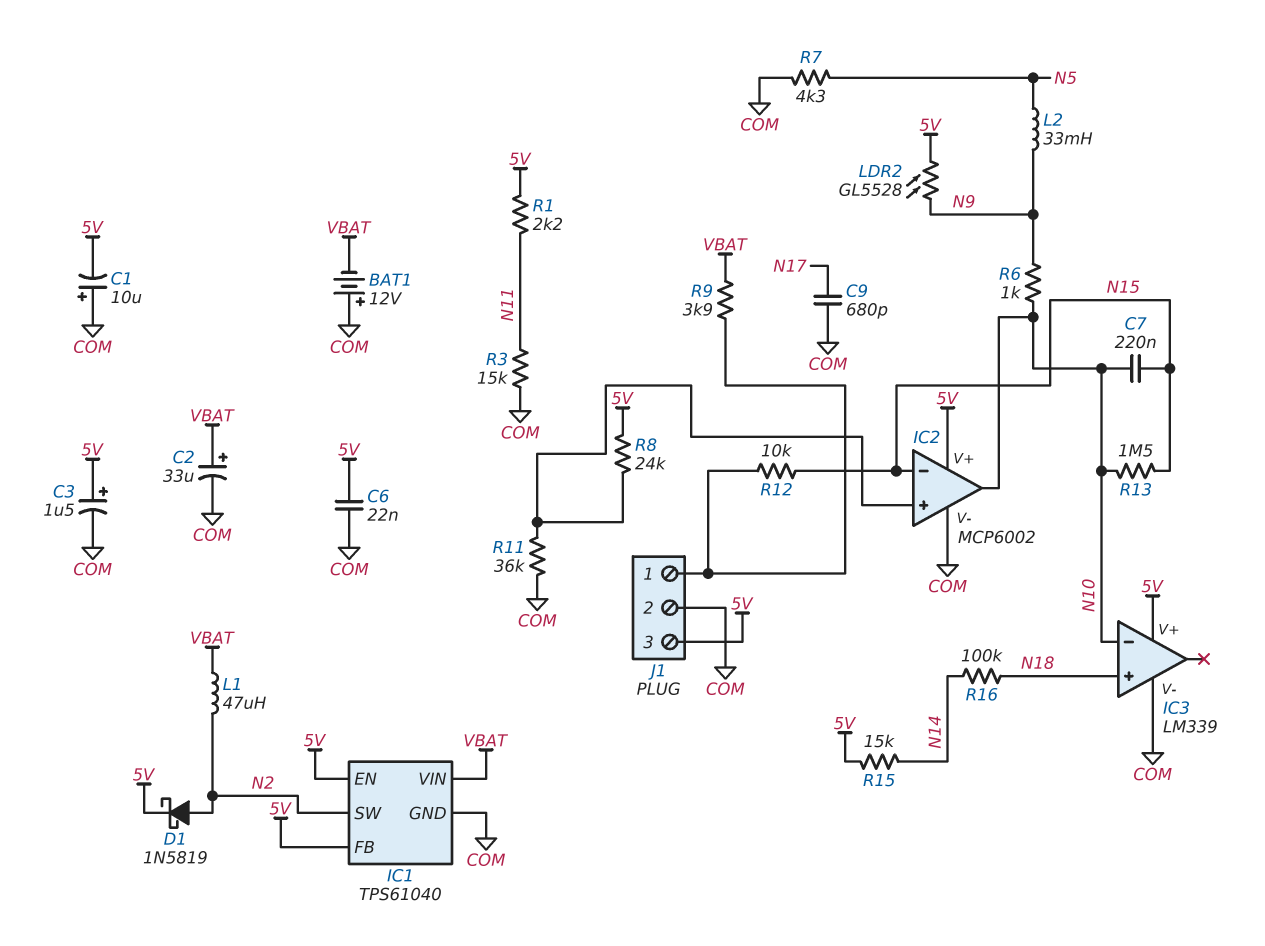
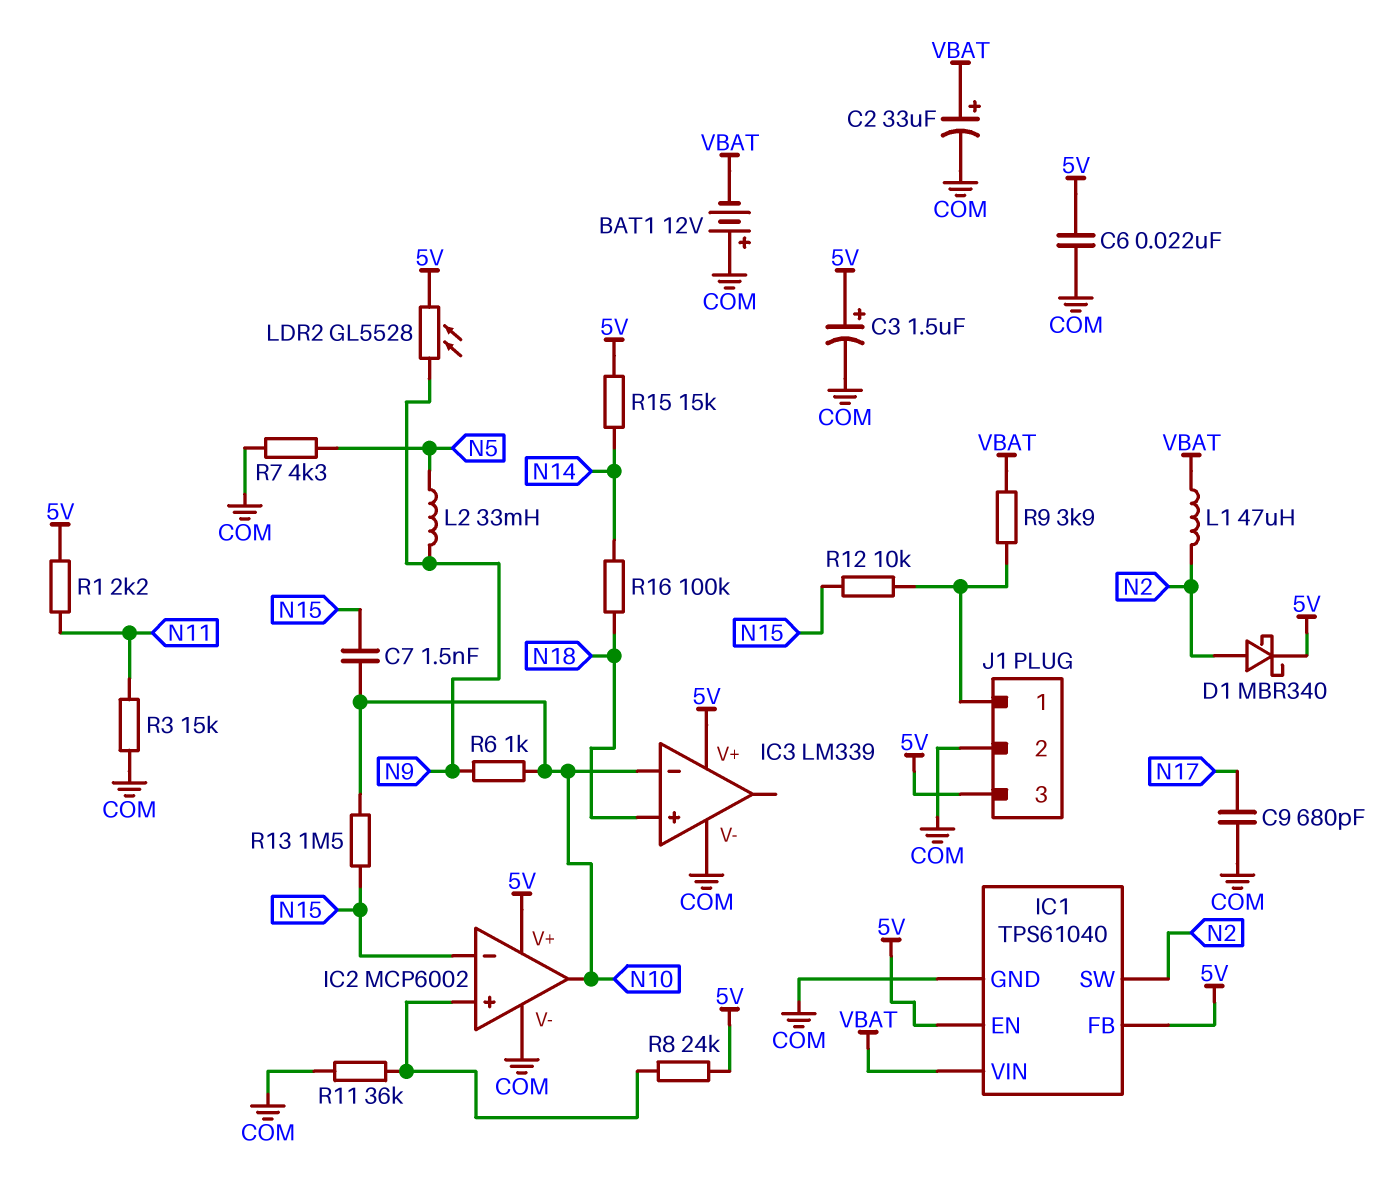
C1: 10uF (plus COM, minus 5V) -> none
C7: 220nF (N10, N15) -> 1.5nF (N10, N15)
D1: schottky 1N5819 (A N2, K 5V) -> schottky MBR340 (A N2, K 5V)

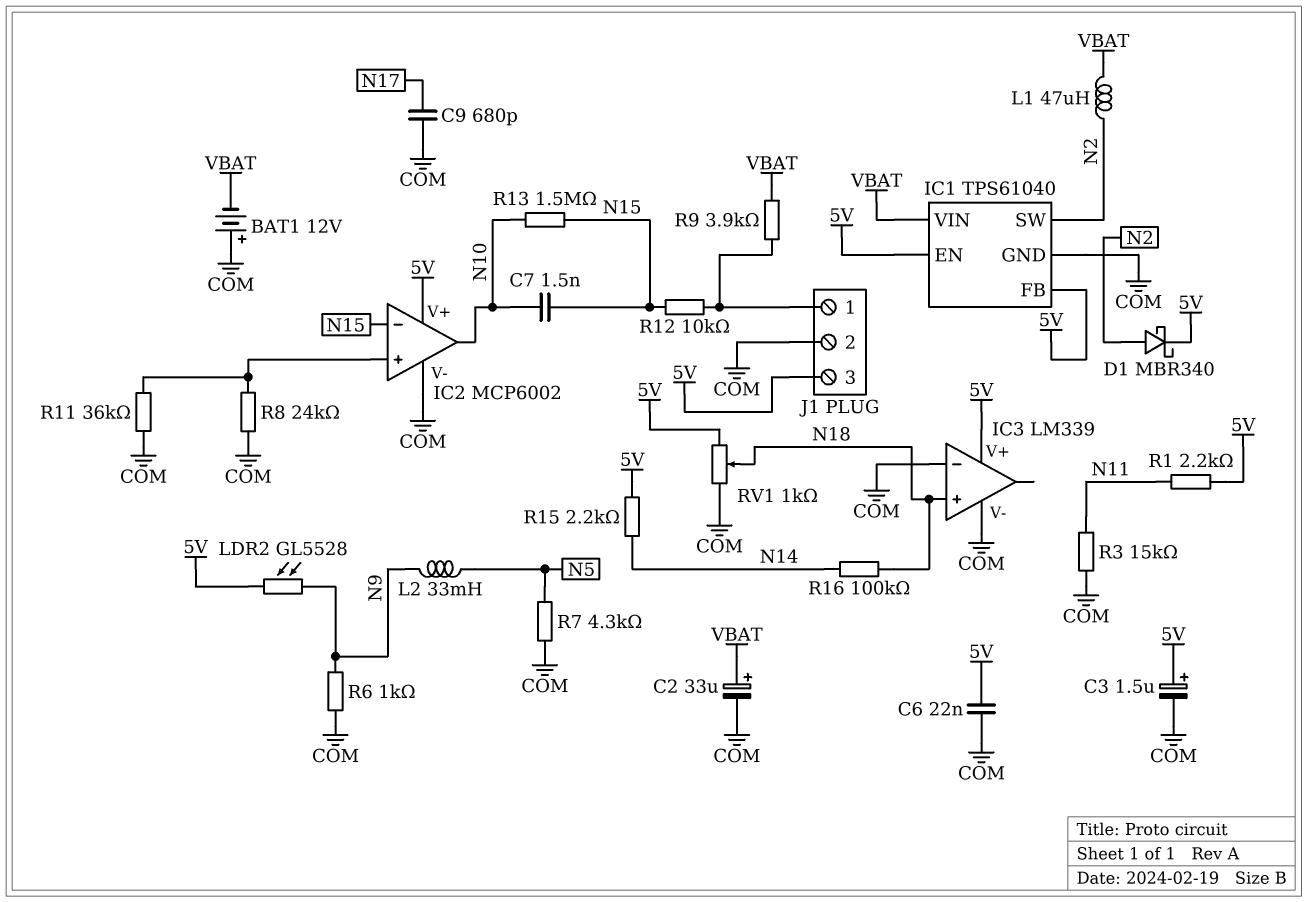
IC3 pin in-: N10 -> COM
R6: 1k (N9, N10) -> 1k (COM, N9)
R8: 24k (5V, IC2/in+) -> 24k (COM, IC2/in+)
R15: 15k (5V, N14) -> 2.2k (5V, N14)
RV1: none -> 1k (5V, COM, wiper N18)

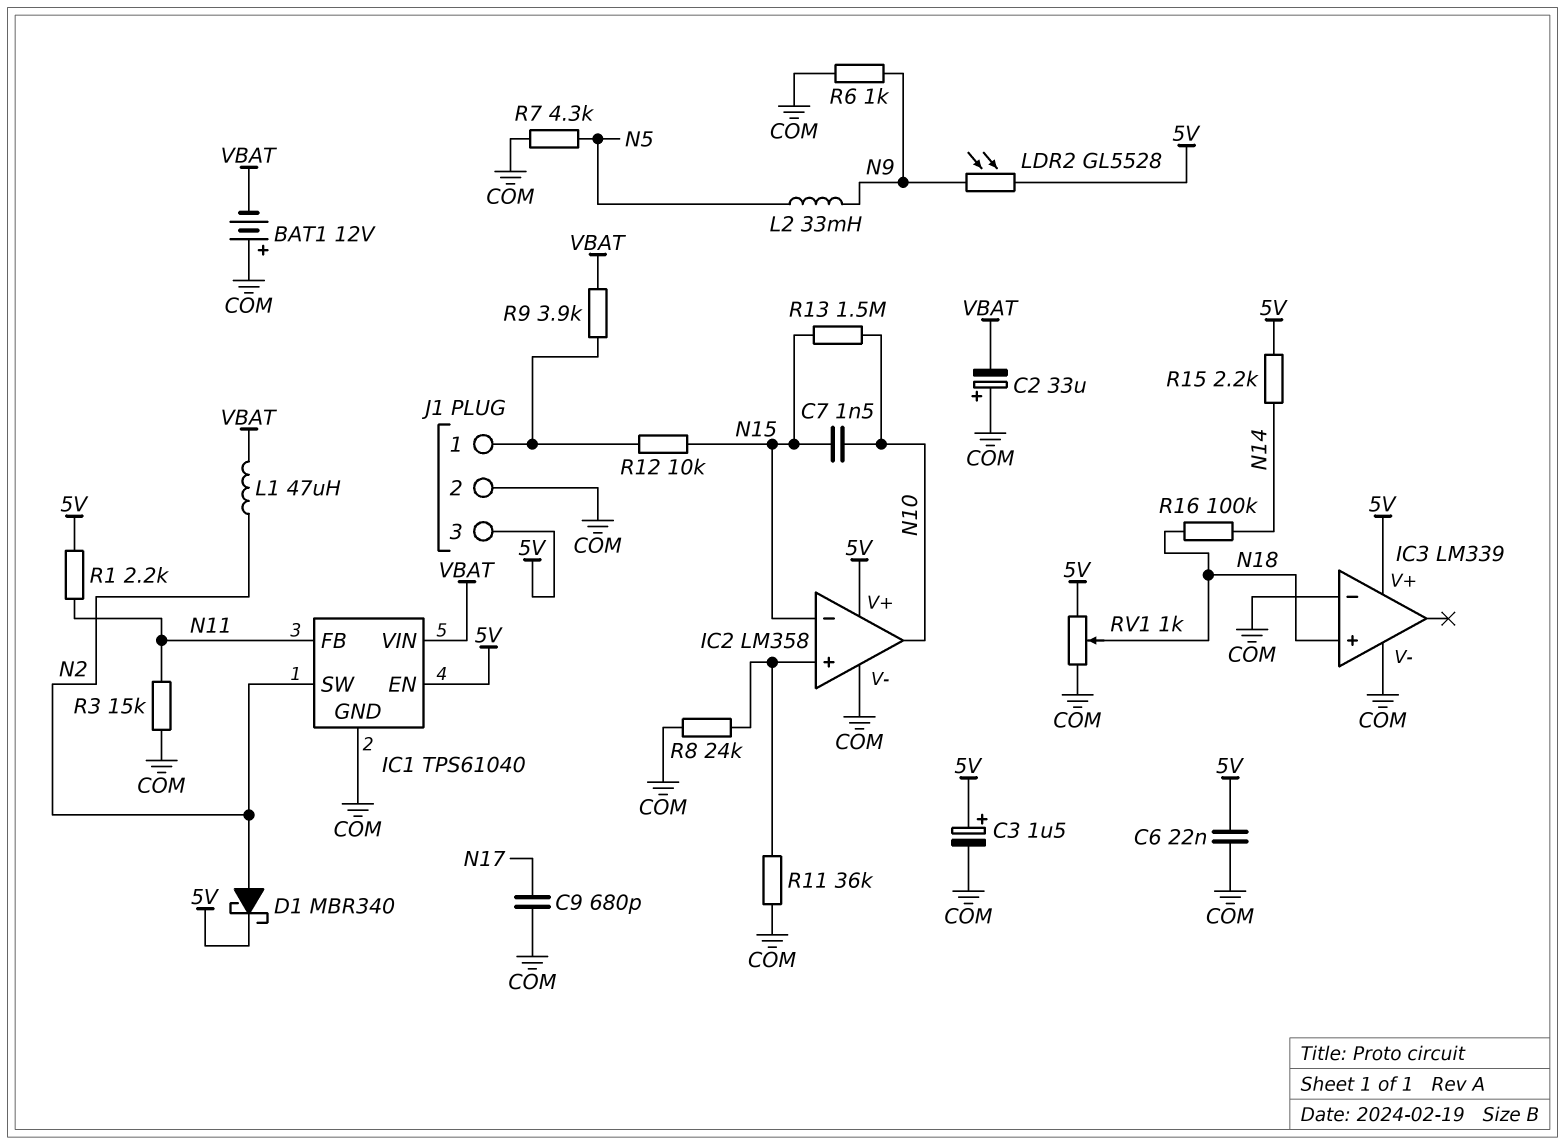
C2: 33uF (plus VBAT, minus COM) -> 33uF (plus COM, minus VBAT)
IC1 pin FB: 5V -> N11
IC2: MCP6002 -> LM358

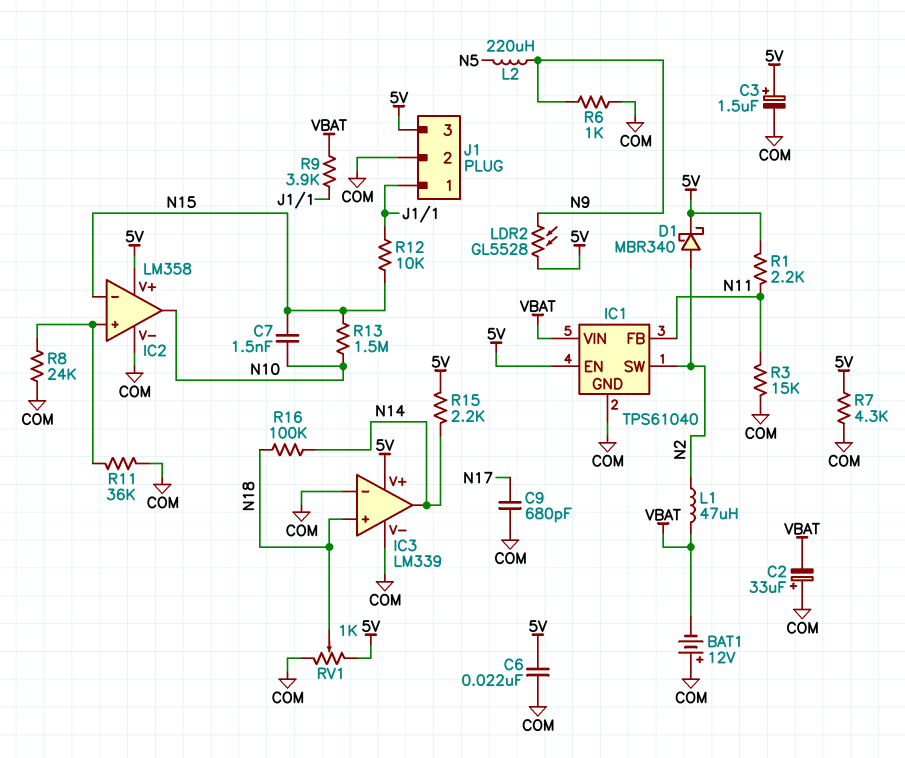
IC3 pin out: none -> N14
L2: 33mH (N5, N9) -> 220uH (N5, N9)
R7: 4.3k (COM, N5) -> 4.3k (5V, COM)

